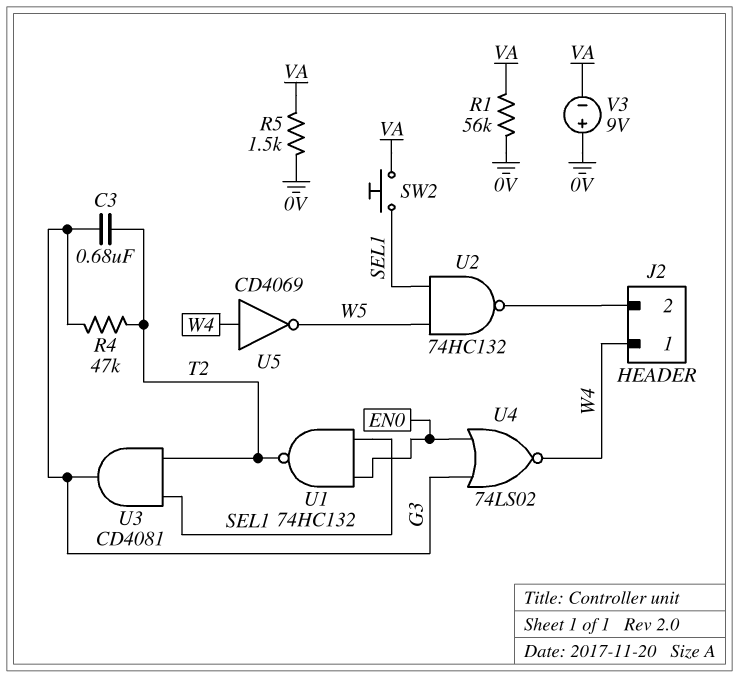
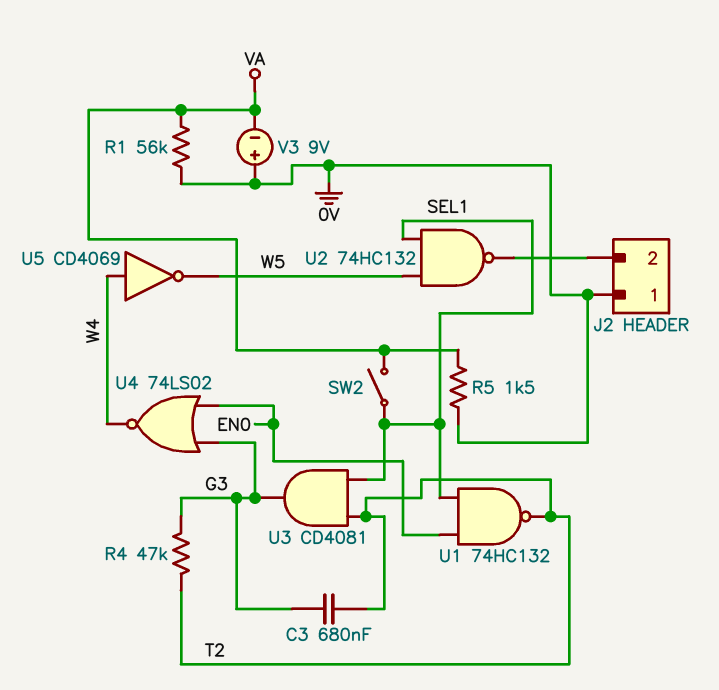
J2 pin 1: W4 -> 0V
SW2: button (SEL1, VA) -> switch (SEL1, VA)

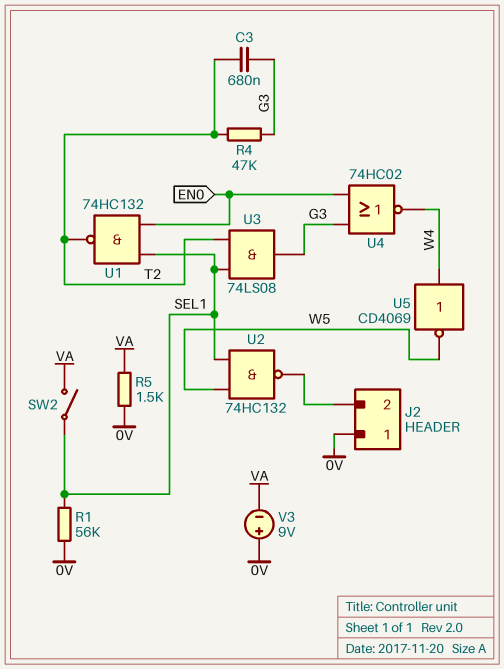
R1: 56k (0V, VA) -> 56k (0V, SEL1)
U3: AND CD4081 (in SEL1, in T2, out G3) -> AND 74LS08 (in SEL1, in T2, out G3)
U4: NOR 74LS02 (in EN0, in G3, out W4) -> NOR 74HC02 (in EN0, in G3, out W4)

